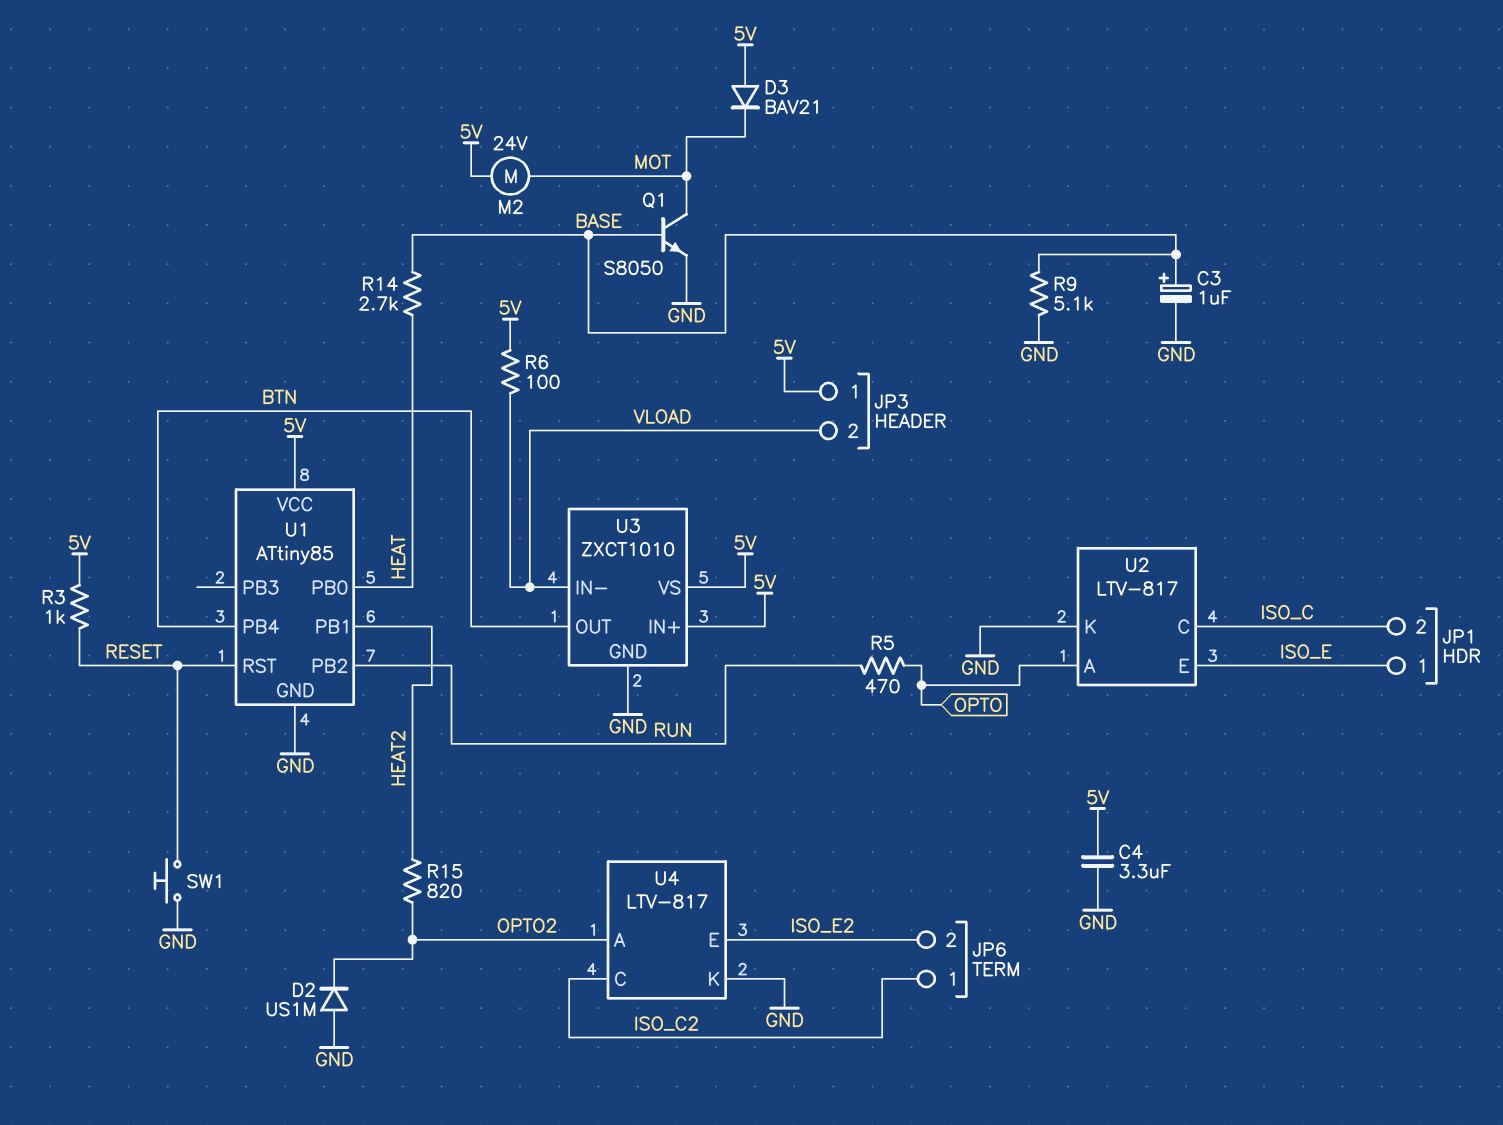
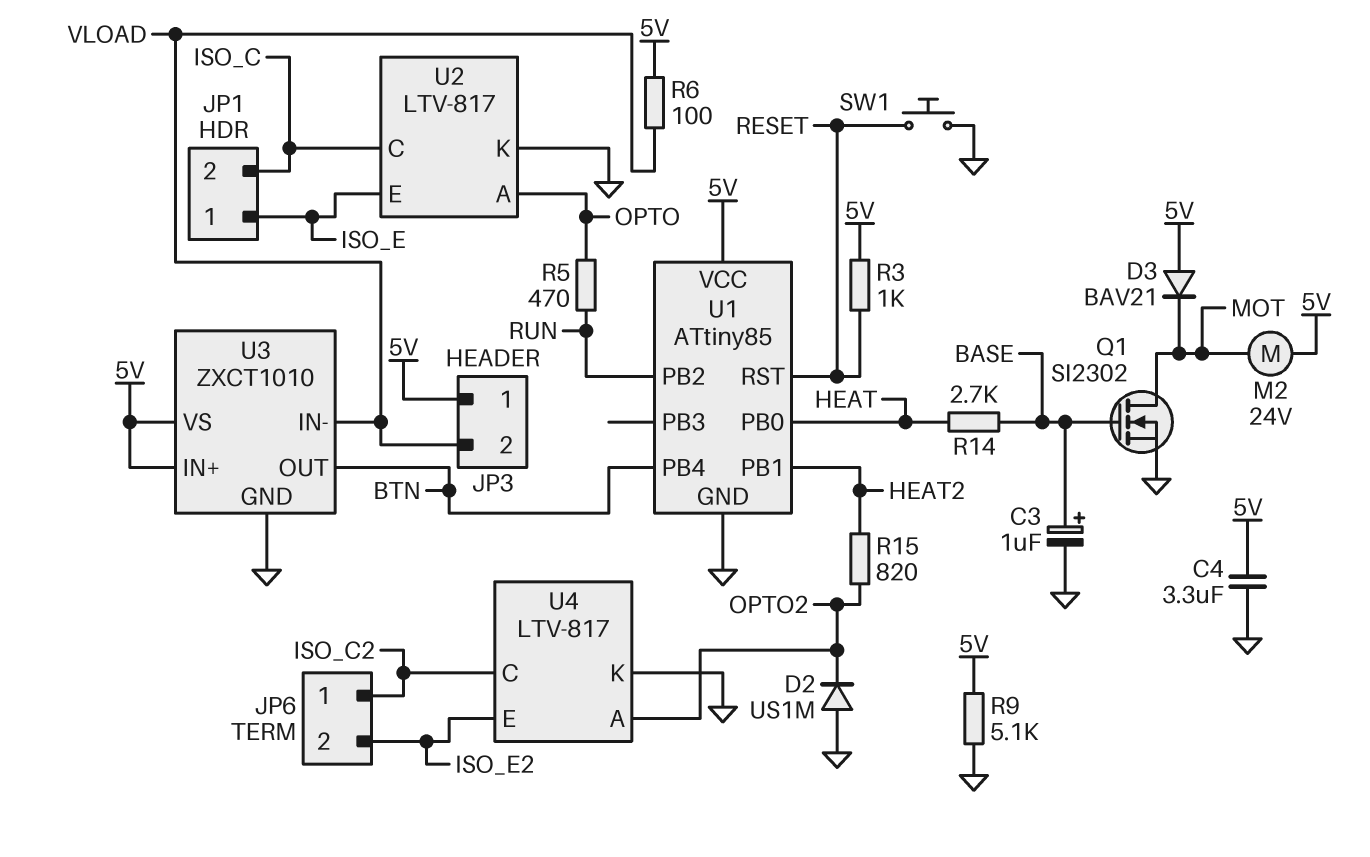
Q1: NPN S8050 (B BASE, C MOT, E GND) -> NMOS SI2302 (G BASE, D MOT, S GND)
R9: 5.1k (BASE, GND) -> 5.1k (5V, GND)

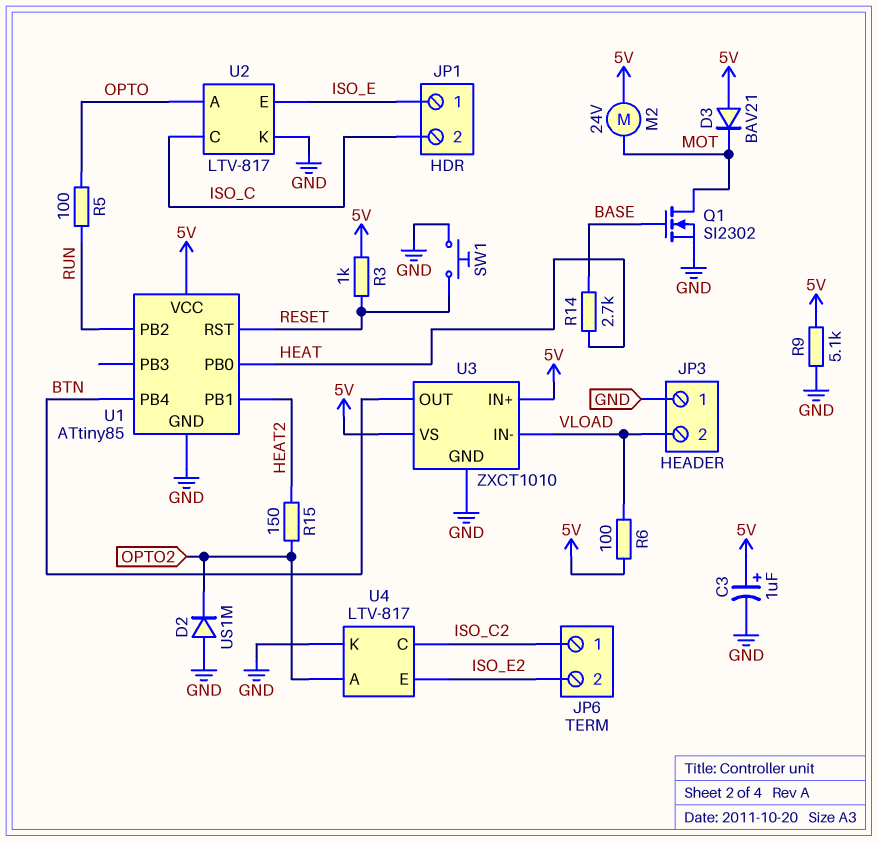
C3: 1uF (plus BASE, minus GND) -> 1uF (plus 5V, minus GND)
C4: 3.3uF (5V, GND) -> none
JP3 pin 1: 5V -> GND
R5: 470 (OPTO, RUN) -> 100 (OPTO, RUN)
R15: 820 (HEAT2, OPTO2) -> 150 (HEAT2, OPTO2)

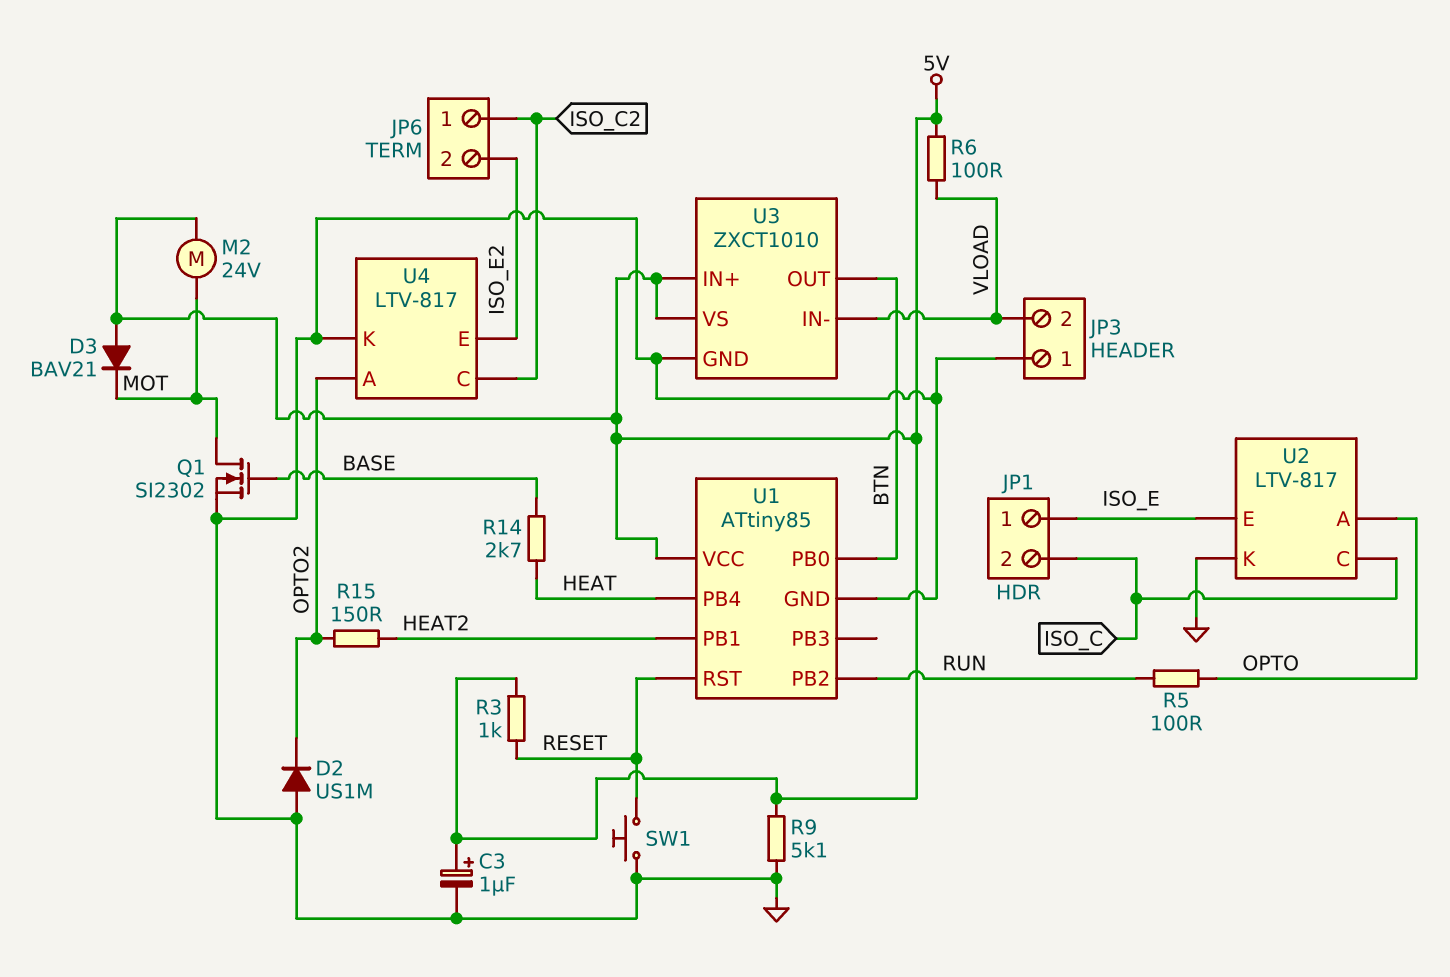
U1 pin PB0: HEAT -> BTN
U1 pin PB4: BTN -> HEAT

